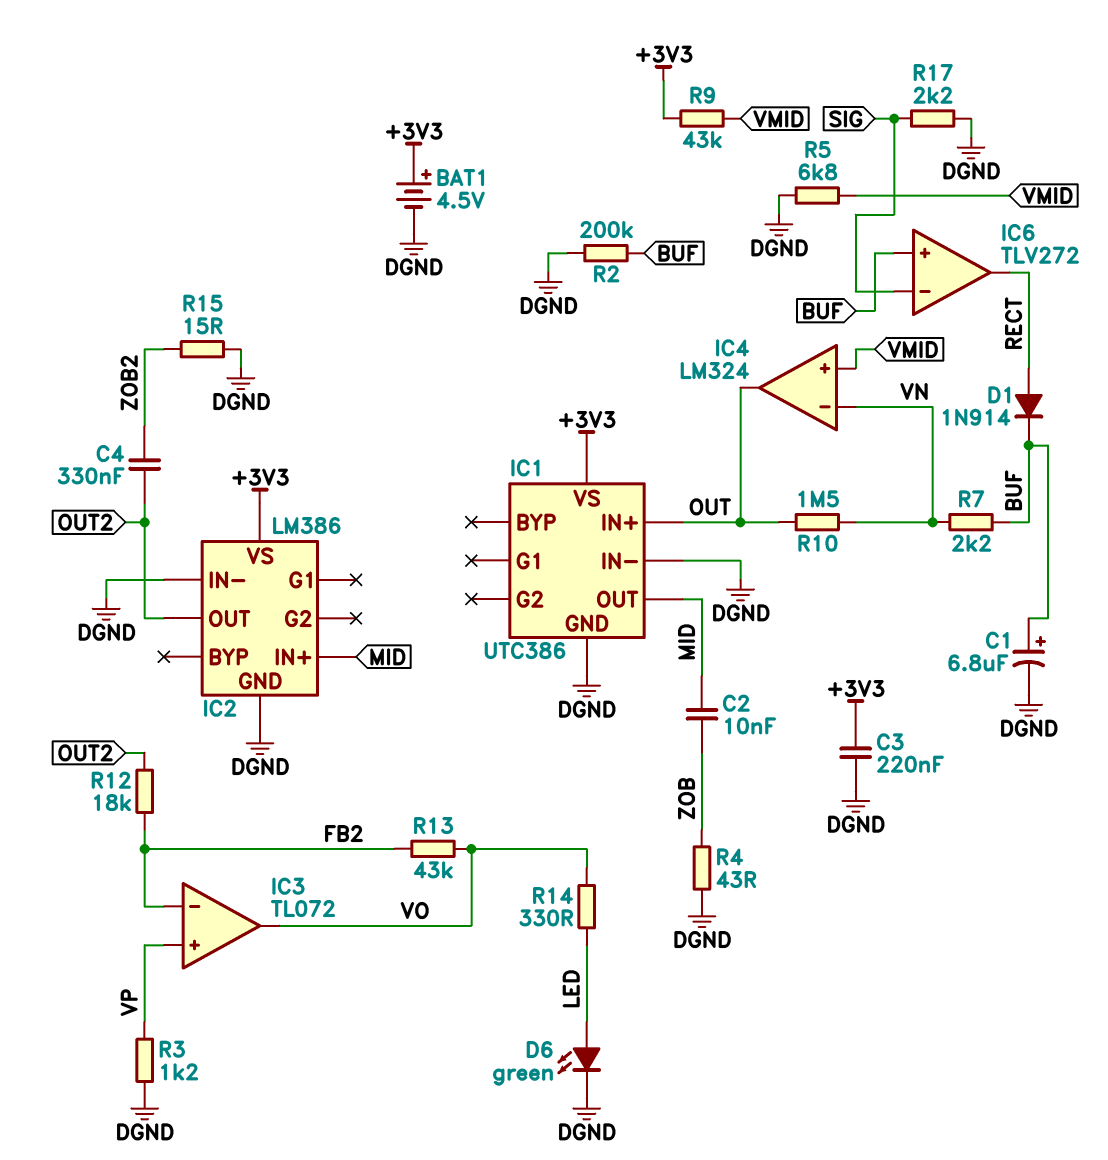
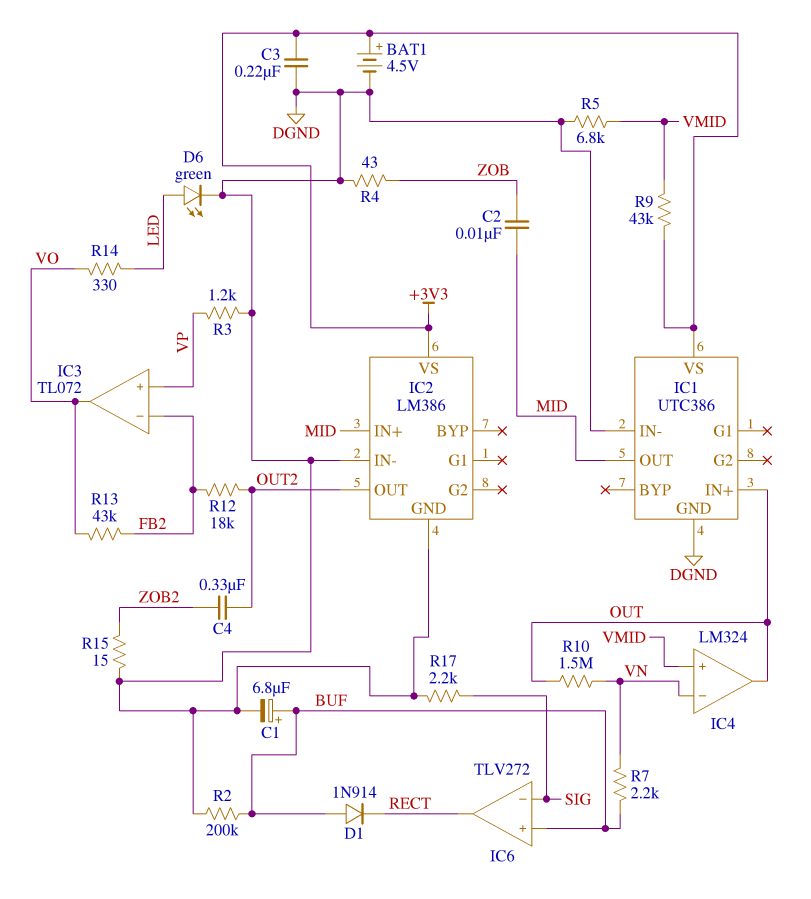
D1: diode 1N914 (A RECT, K BUF) -> diode 1N914 (A BUF, K RECT)

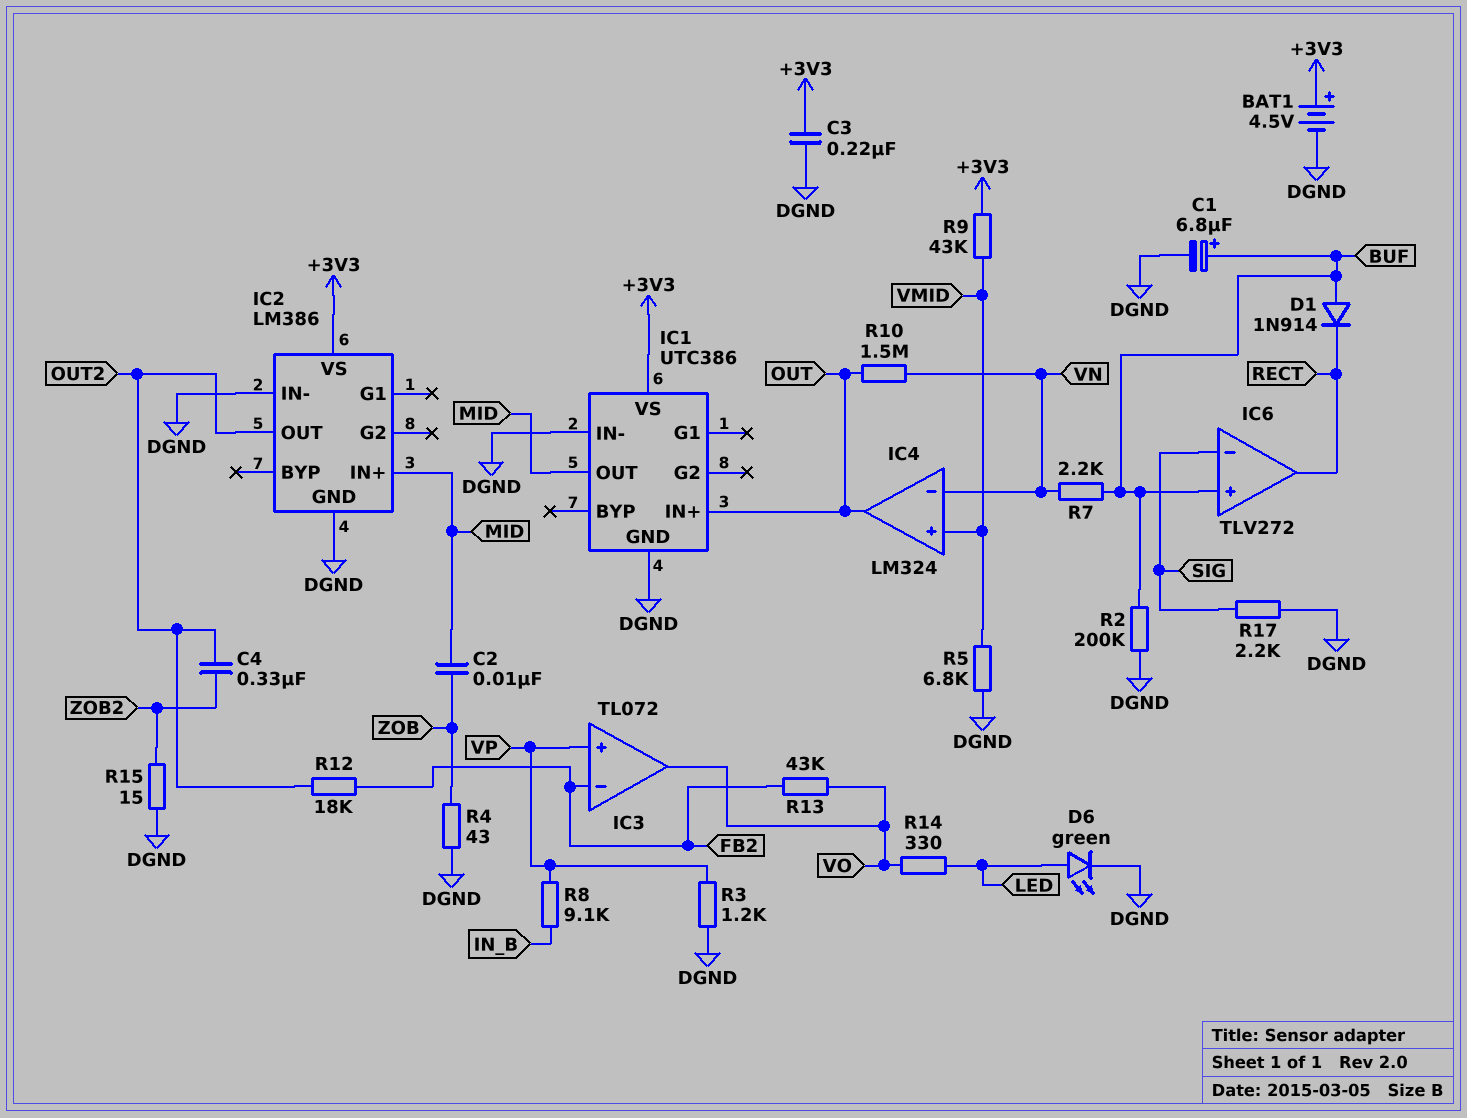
R8: none -> 9.1k (IN_B, VP)

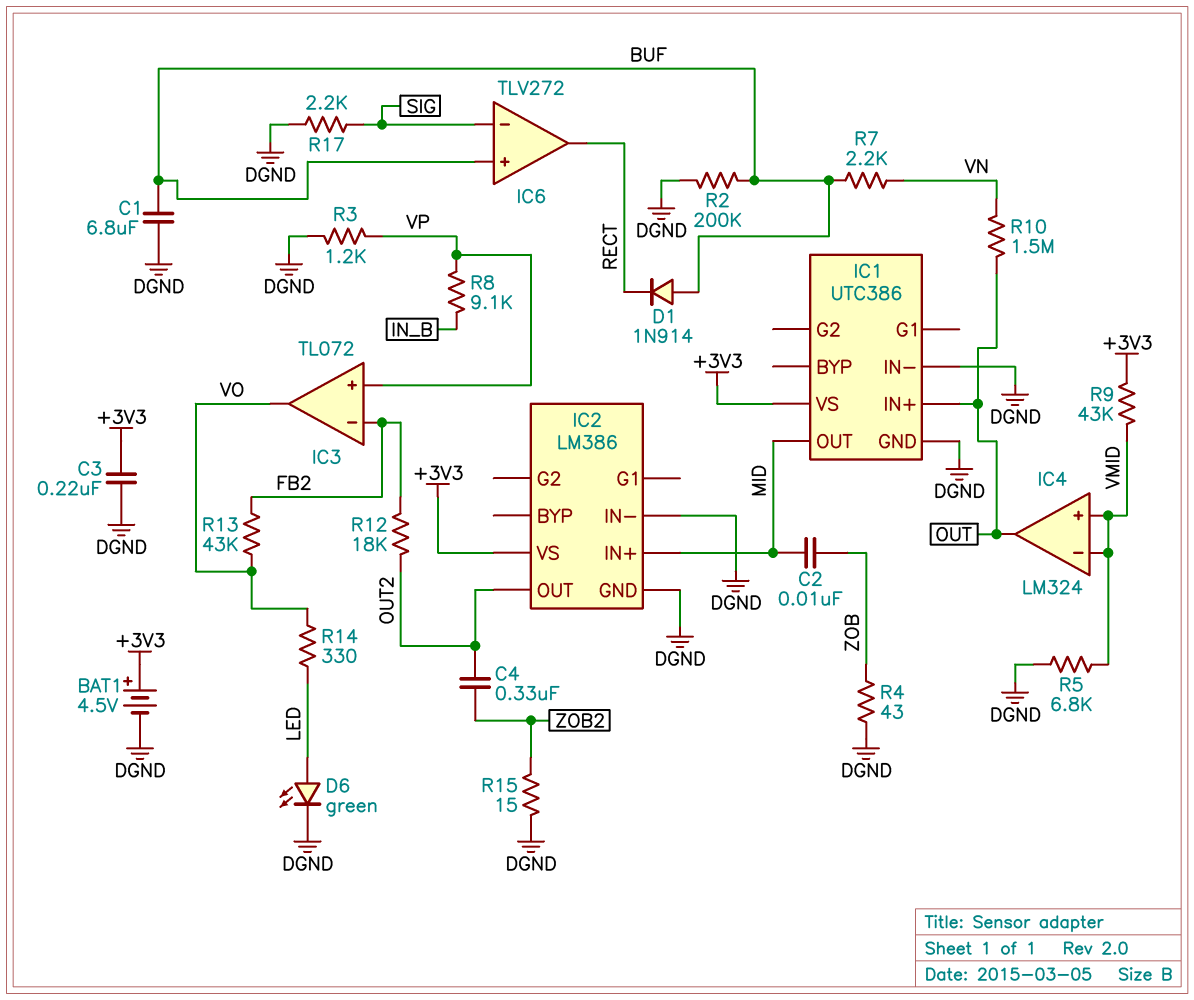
C1: 6.8uF (plus BUF, minus DGND) -> 6.8uF (BUF, DGND)
IC4 pin in-: VN -> VMID

